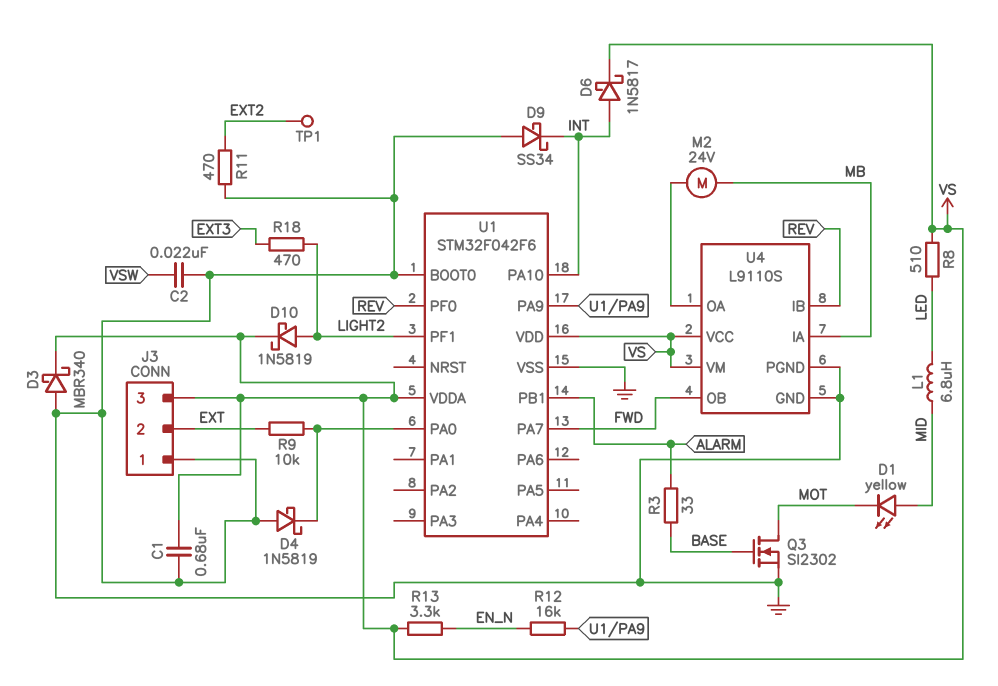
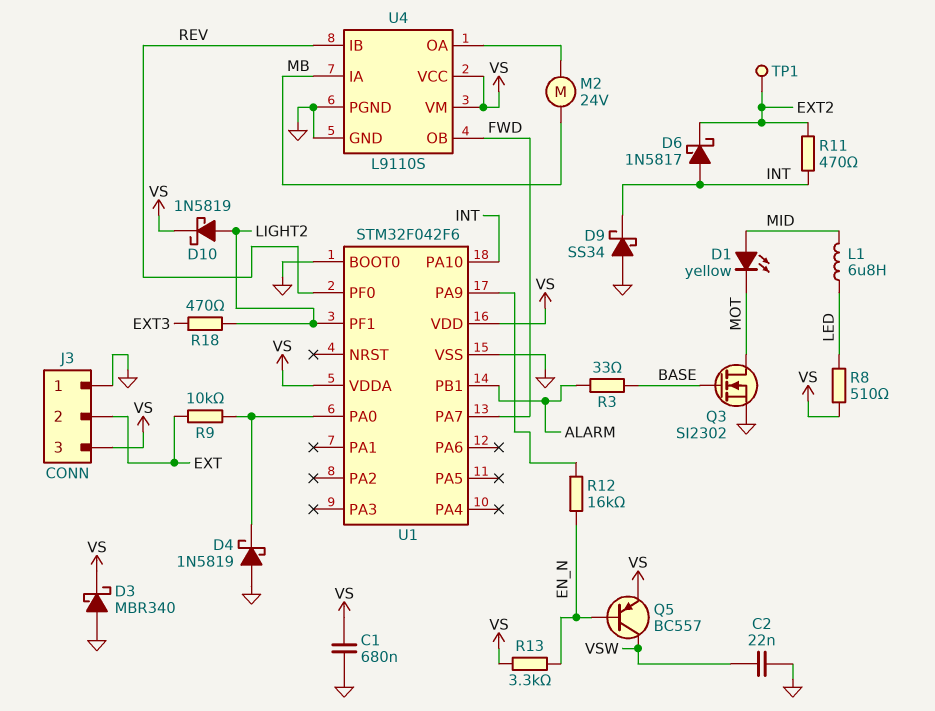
D6: schottky 1N5817 (A INT, K VS) -> schottky 1N5817 (A INT, K EXT2)
Q5: none -> PNP BC557 (B EN_N, C VSW, E VS)
R11: 470 (EXT2, GND) -> 470 (EXT2, INT)

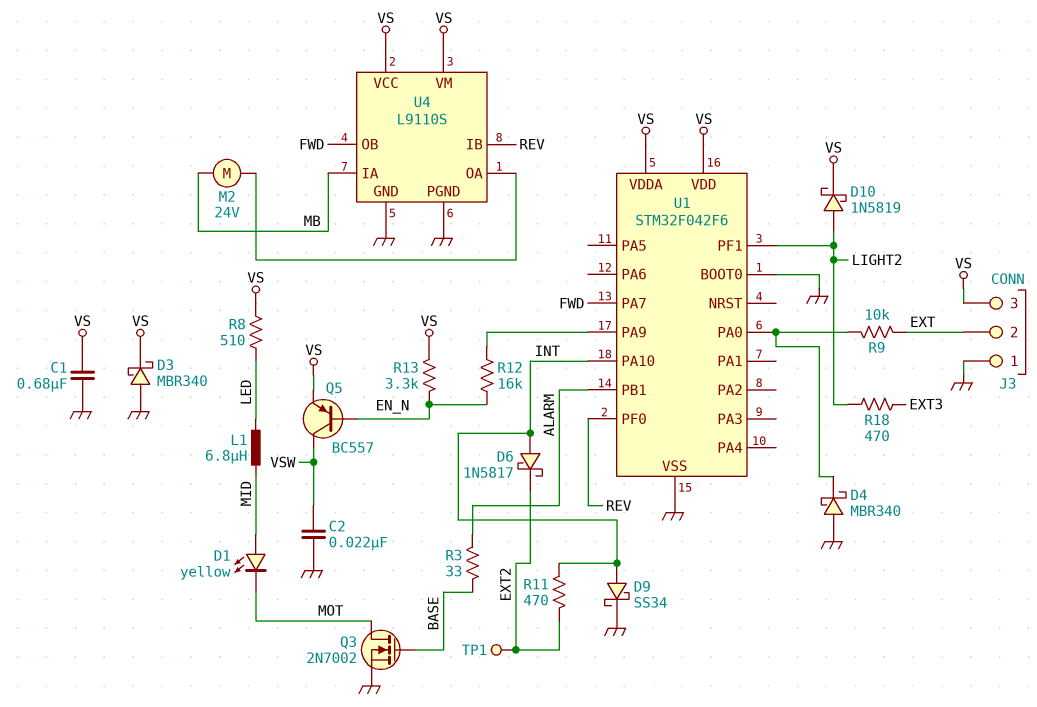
D4: schottky 1N5819 (A GND, K U1/PA0) -> schottky MBR340 (A GND, K U1/PA0)
D9: schottky SS34 (A GND, K INT) -> schottky SS34 (A INT, K GND)
Q3: NMOS SI2302 (G BASE, D MOT, S GND) -> NMOS 2N7002 (G BASE, D MOT, S GND)

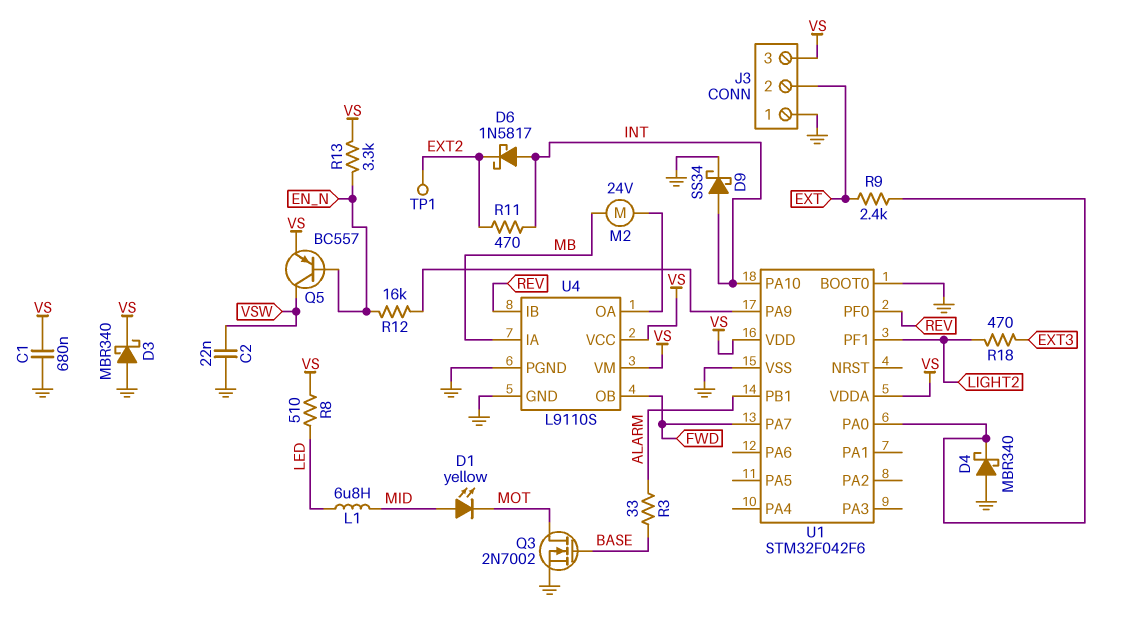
D10: schottky 1N5819 (A LIGHT2, K VS) -> none
R9: 10k (EXT, U1/PA0) -> 2.4k (EXT, U1/PA0)

